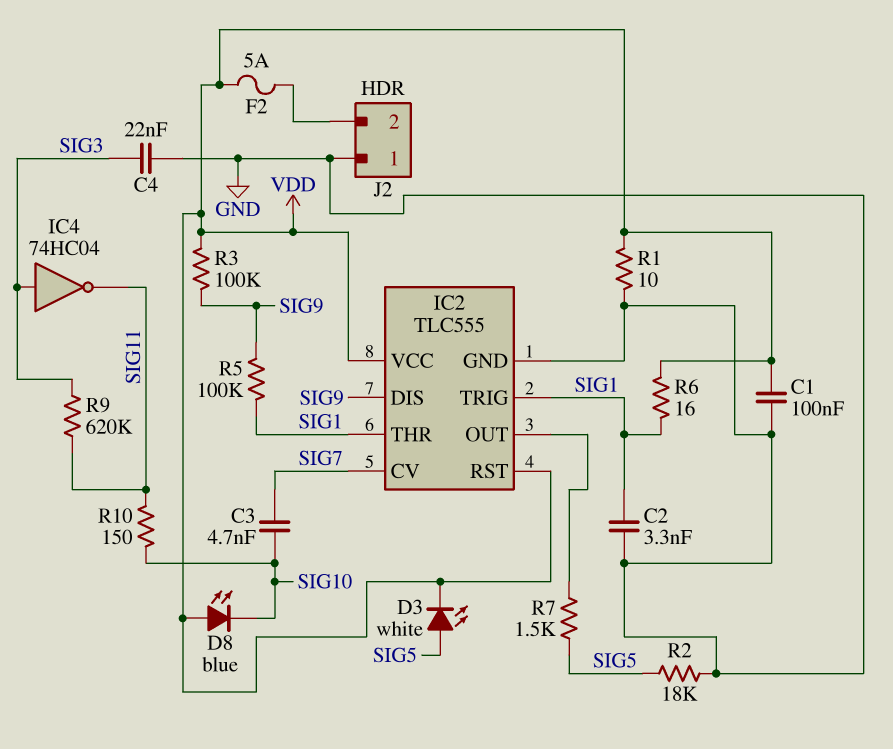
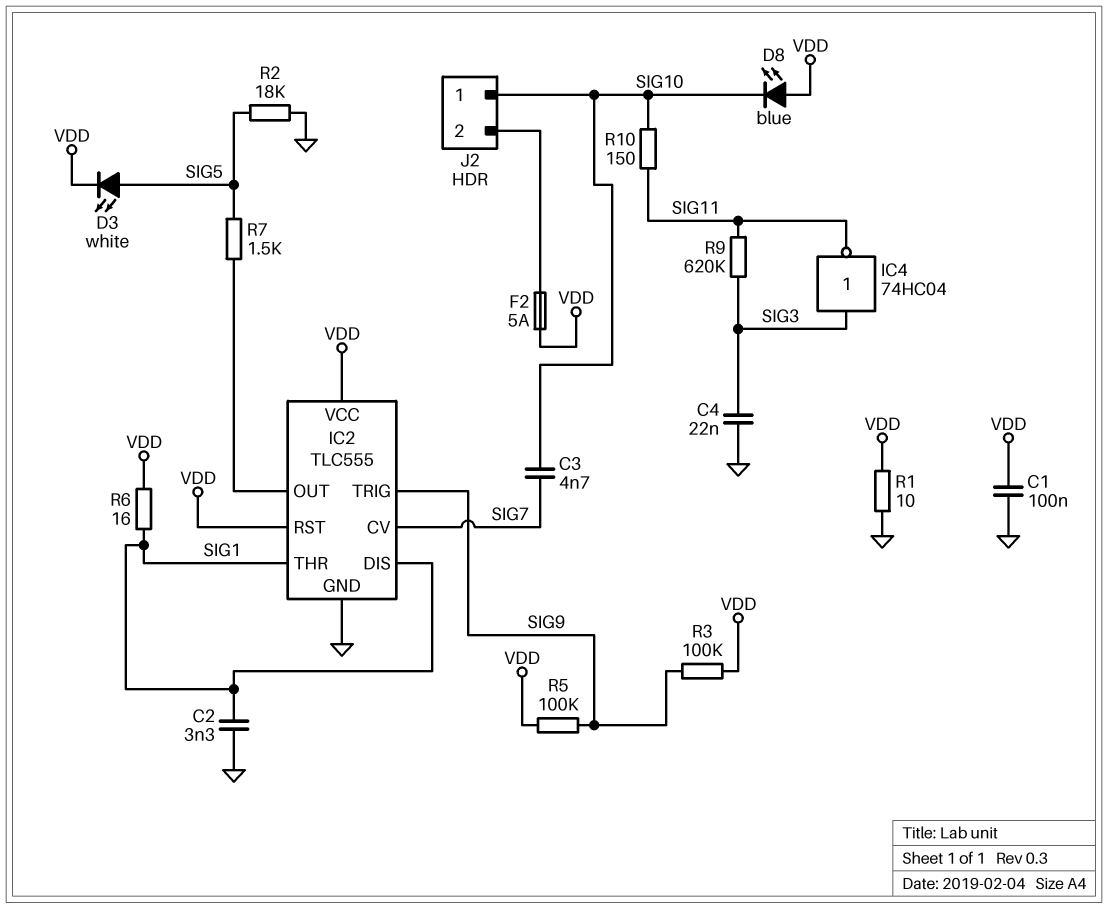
IC2 pin DIS: SIG9 -> SIG1
IC2 pin TRIG: SIG1 -> SIG9
J2 pin 1: GND -> SIG10
R5: 100k (SIG1, SIG9) -> 100k (SIG9, VDD)

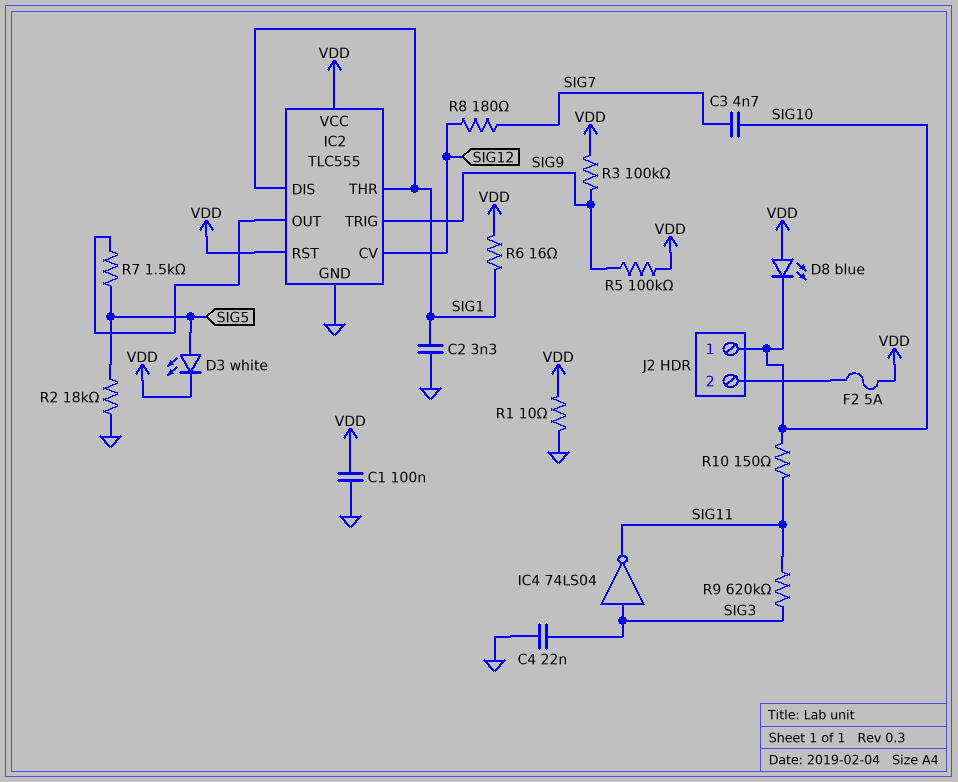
IC2 pin CV: SIG7 -> SIG12
IC4: NOT 74HC04 (in SIG3, out SIG11) -> NOT 74LS04 (in SIG3, out SIG11)
R8: none -> 180 (SIG7, SIG12)

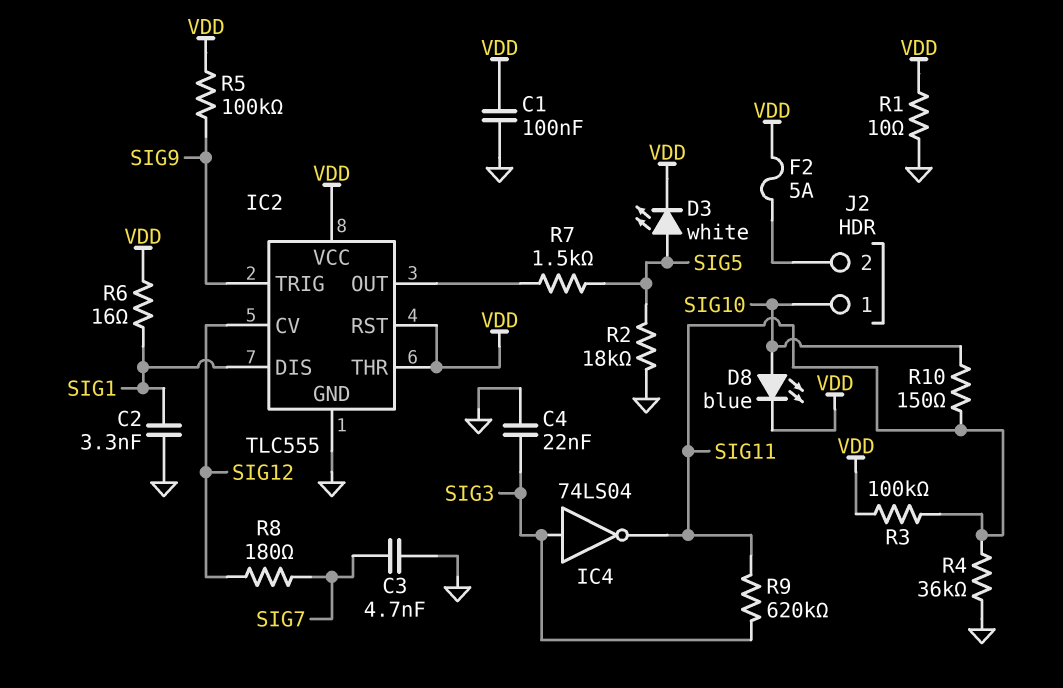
C3: 4.7nF (SIG7, SIG10) -> 4.7nF (GND, SIG7)
D8: LED blue (A VDD, K SIG10) -> LED blue (A SIG10, K VDD)
IC2 pin THR: SIG1 -> VDD
R3: 100k (SIG9, VDD) -> 100k (SIG11, VDD)
R4: none -> 36k (GND, SIG11)

